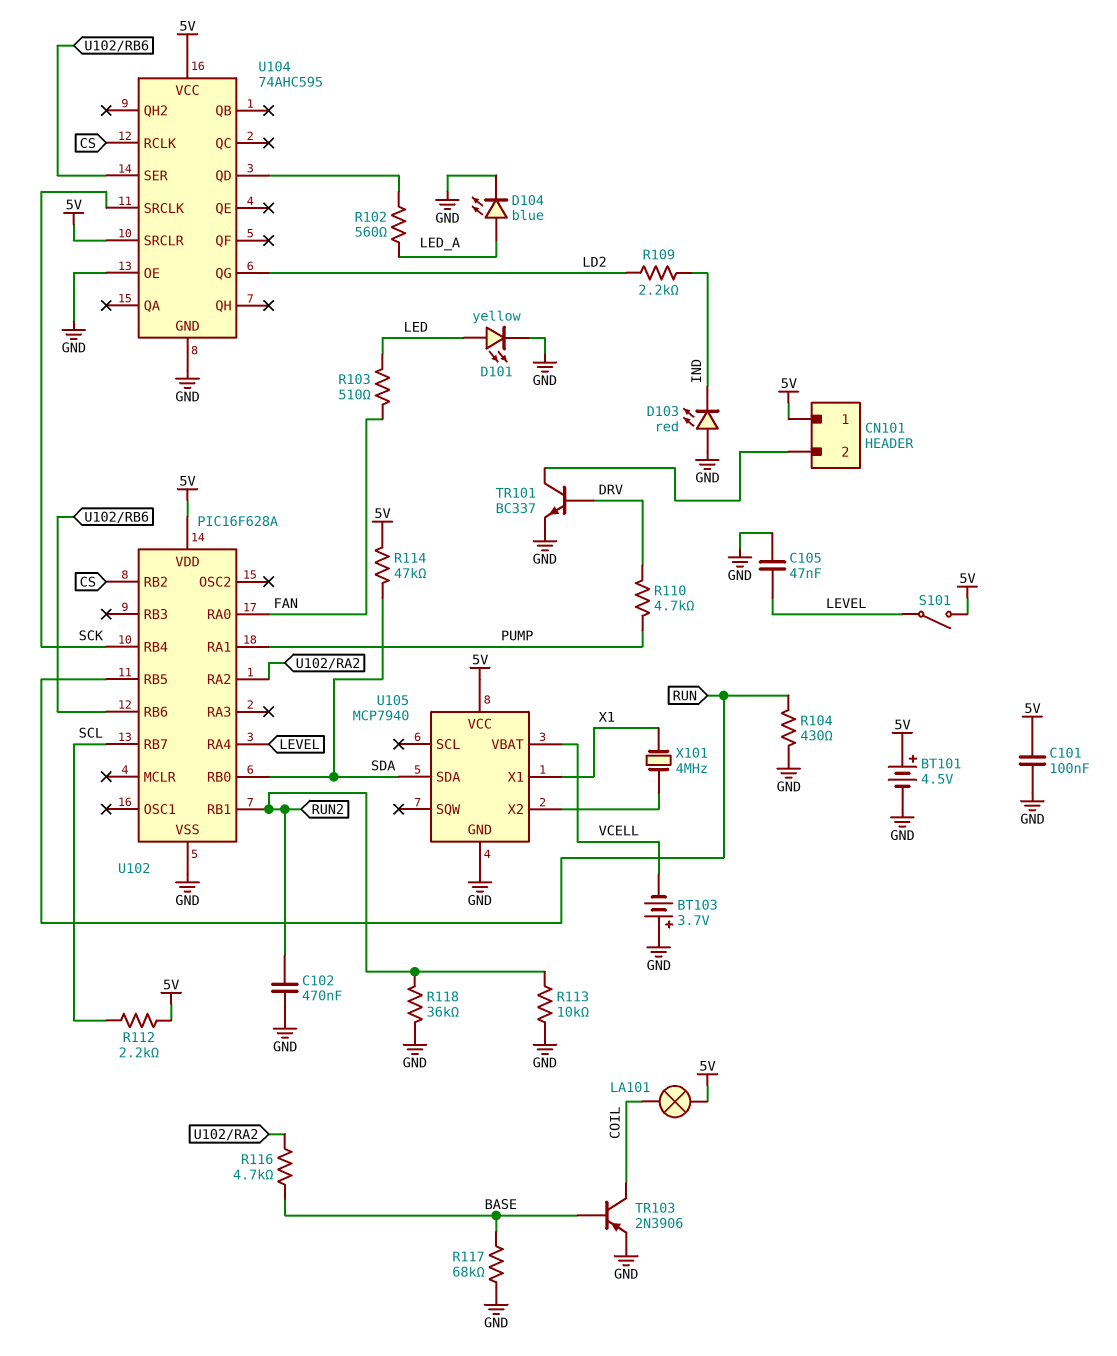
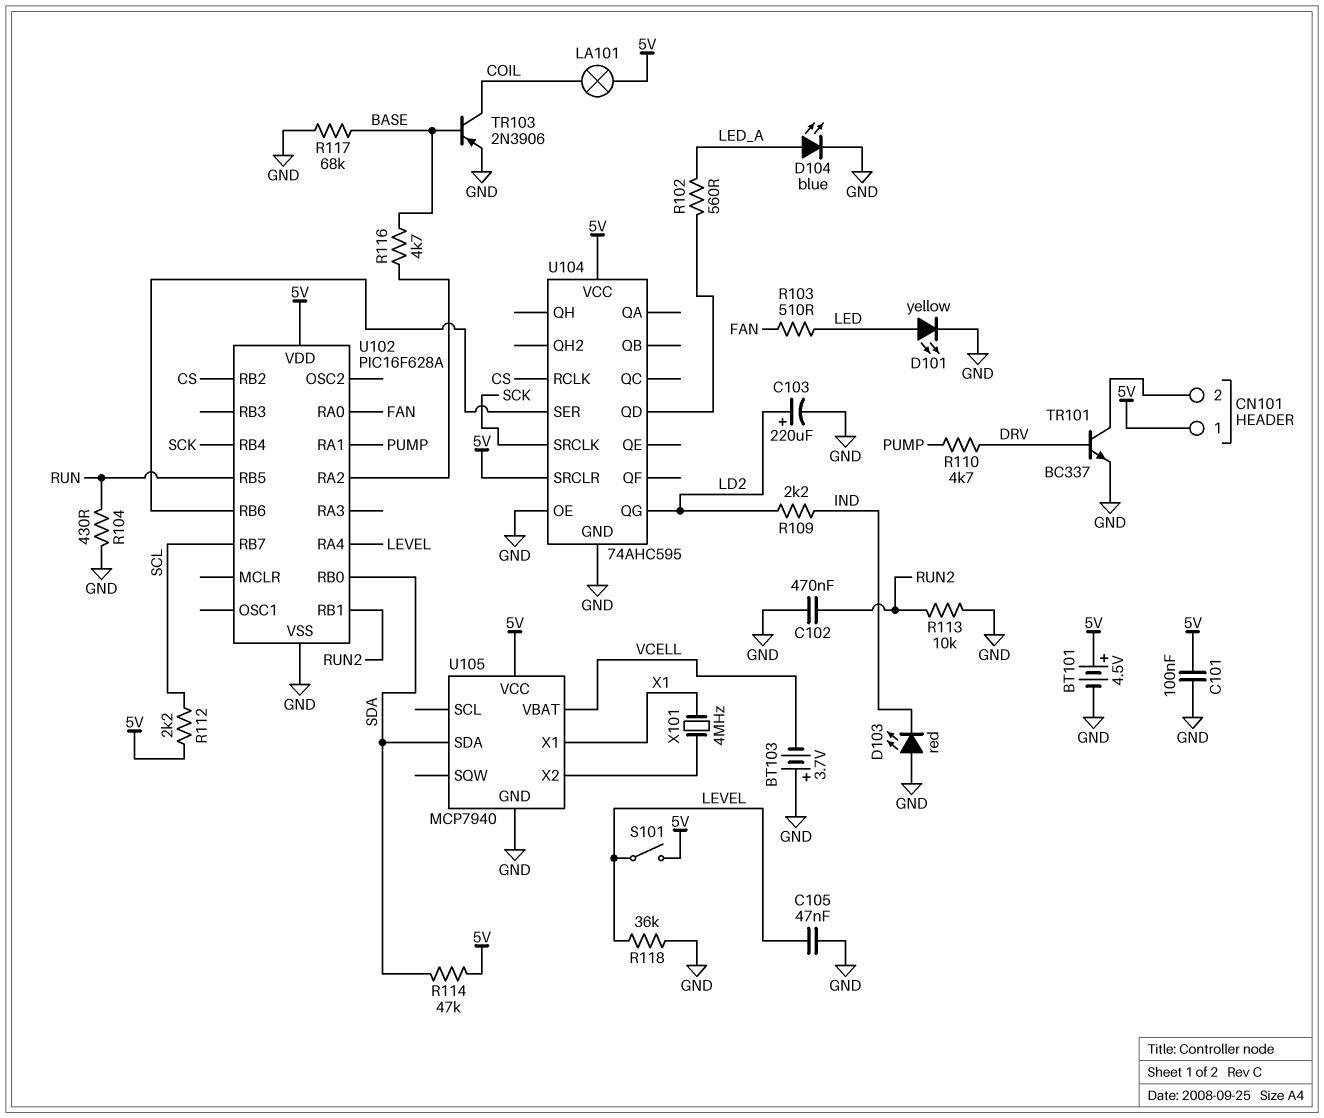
C103: none -> 220uF (plus LD2, minus GND)
R118: 36k (GND, RUN2) -> 36k (GND, LEVEL)

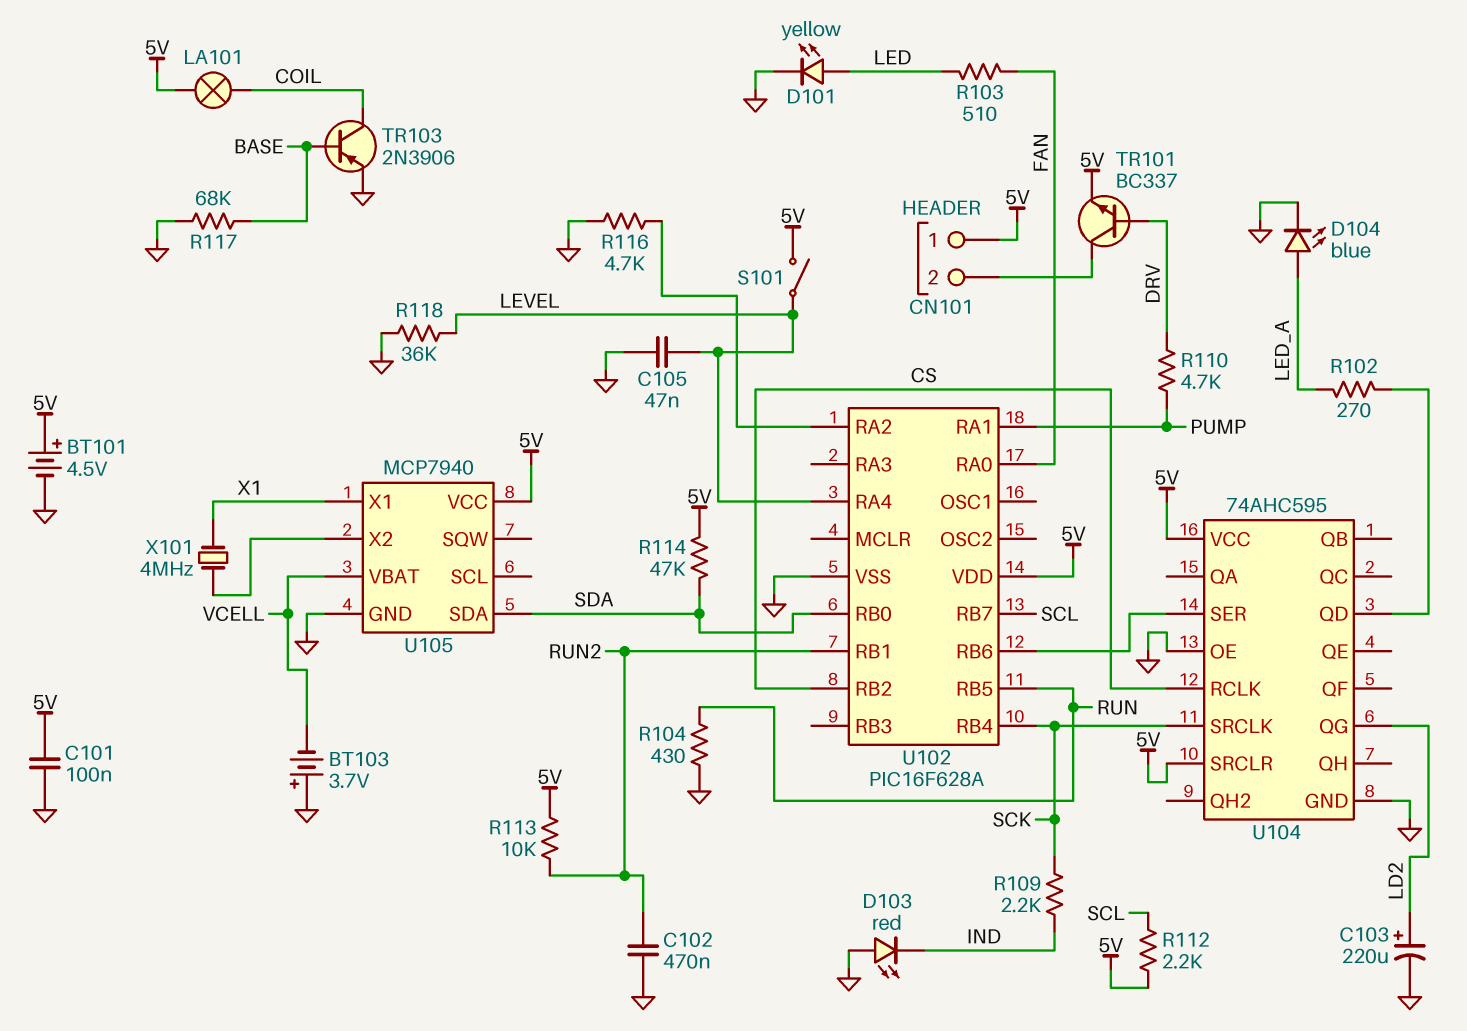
R102: 560 (LED_A, U104/QD) -> 270 (LED_A, U104/QD)
R109: 2.2k (IND, LD2) -> 2.2k (IND, SCK)
R113: 10k (GND, RUN2) -> 10k (5V, RUN2)
R116: 4.7k (BASE, U102/RA2) -> 4.7k (GND, U102/RA2)
TR101: NPN BC337 (B DRV, C CN101/2, E GND) -> NPN BC337 (B DRV, C CN101/2, E 5V)

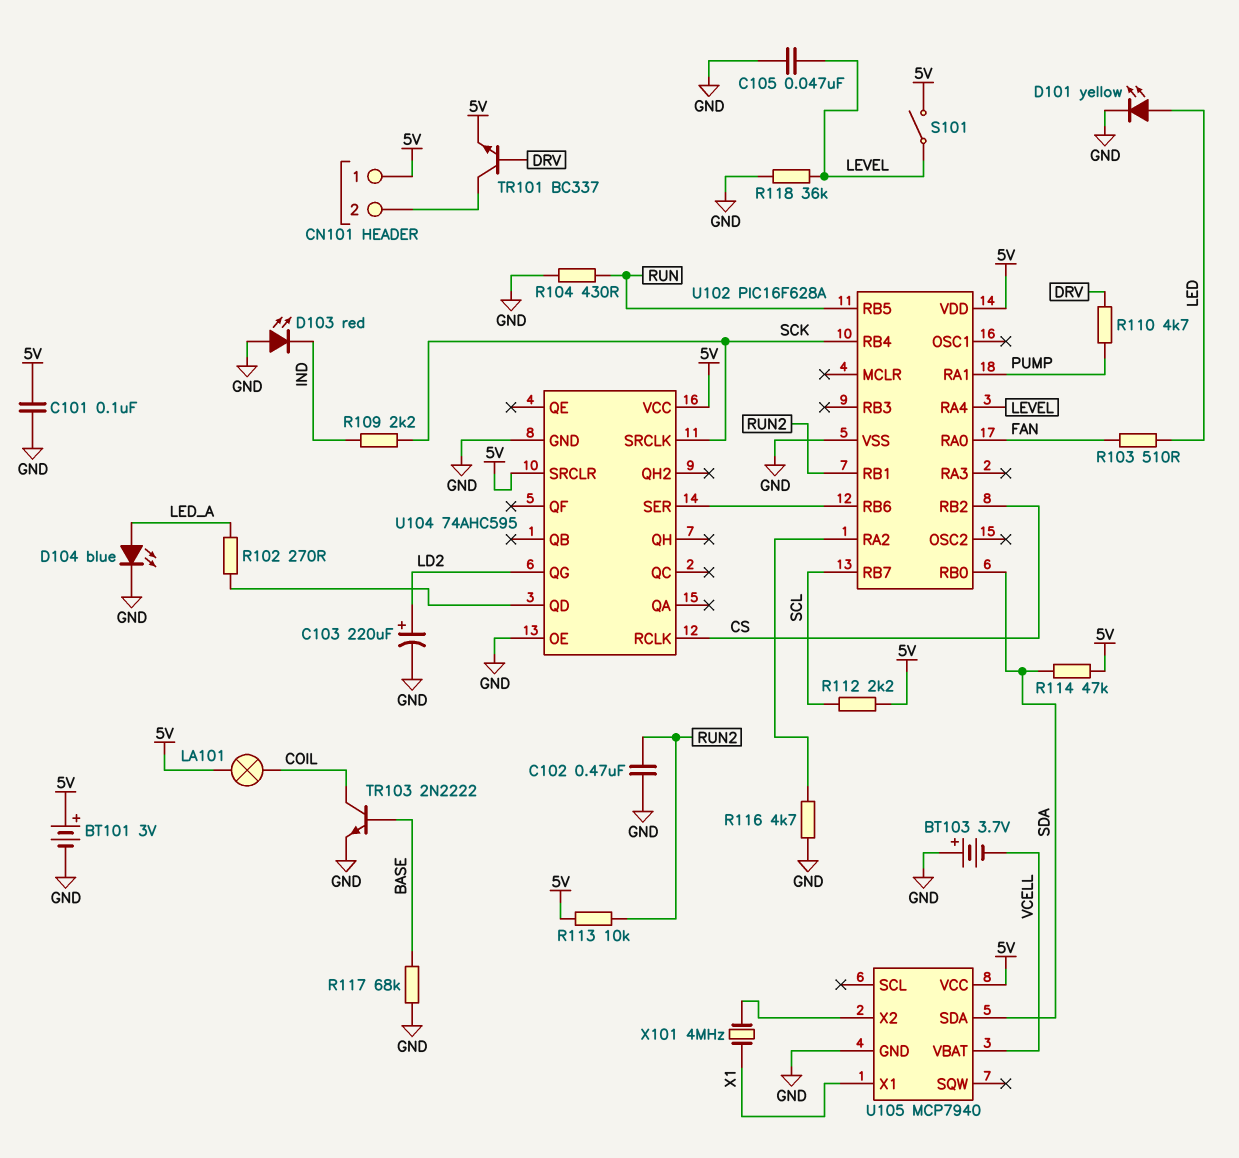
BT101: 4.5V (plus 5V, minus GND) -> 3V (plus 5V, minus GND)
TR103: PNP 2N3906 (B BASE, C COIL, E GND) -> NPN 2N2222 (B BASE, C COIL, E GND)

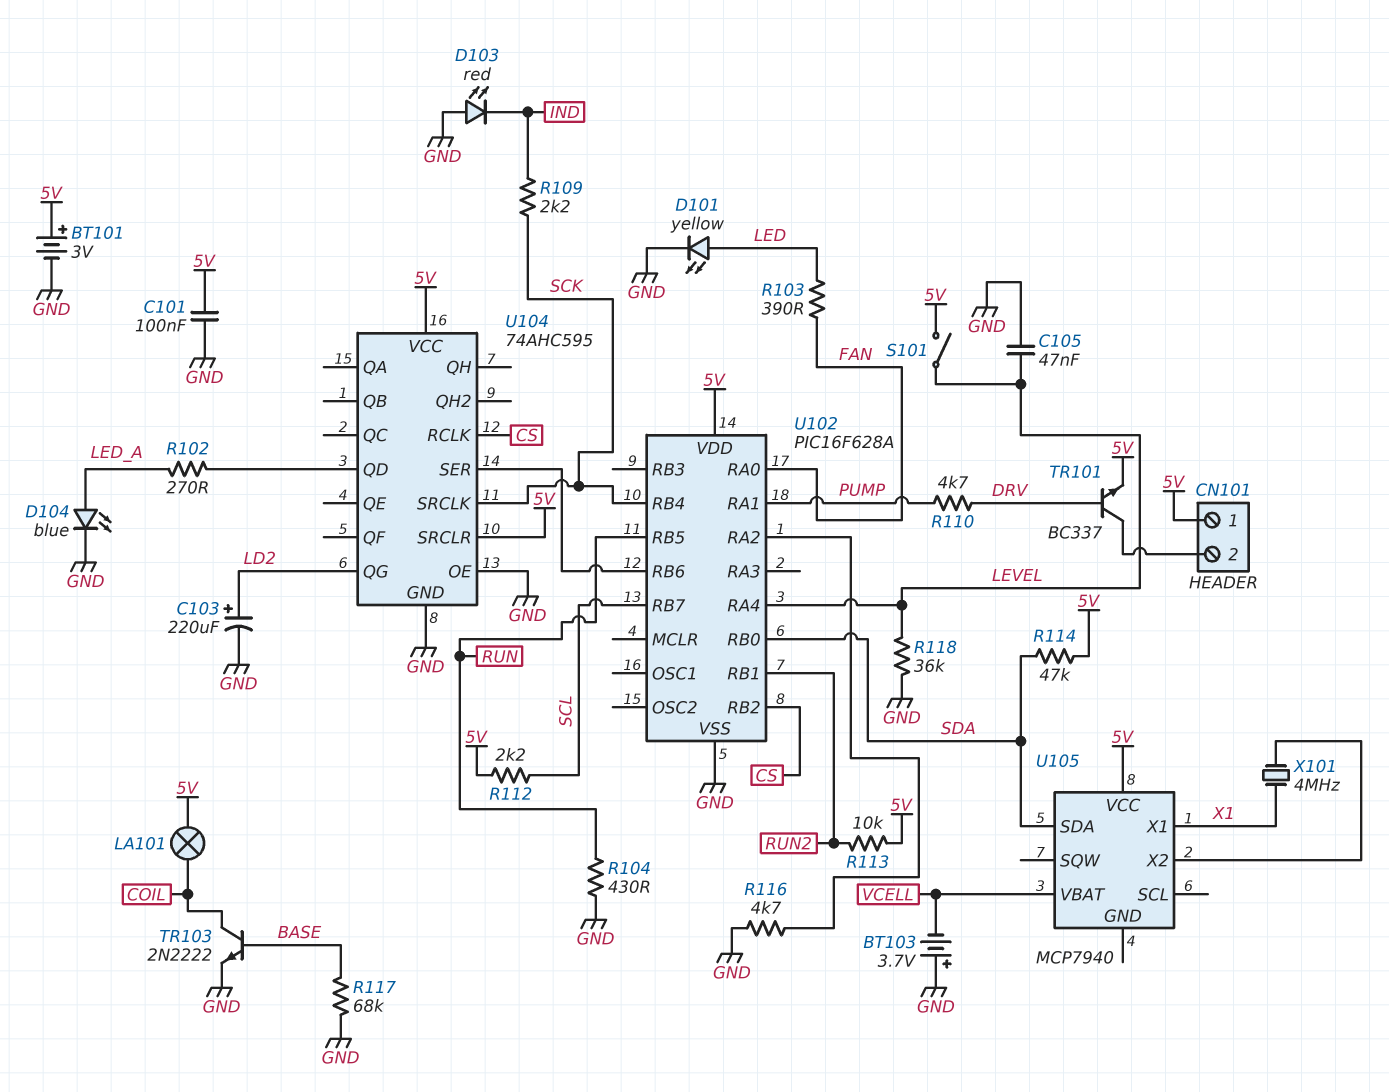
C102: 470nF (GND, RUN2) -> none
R103: 510 (FAN, LED) -> 390 (FAN, LED)
U105 pin GND: GND -> none

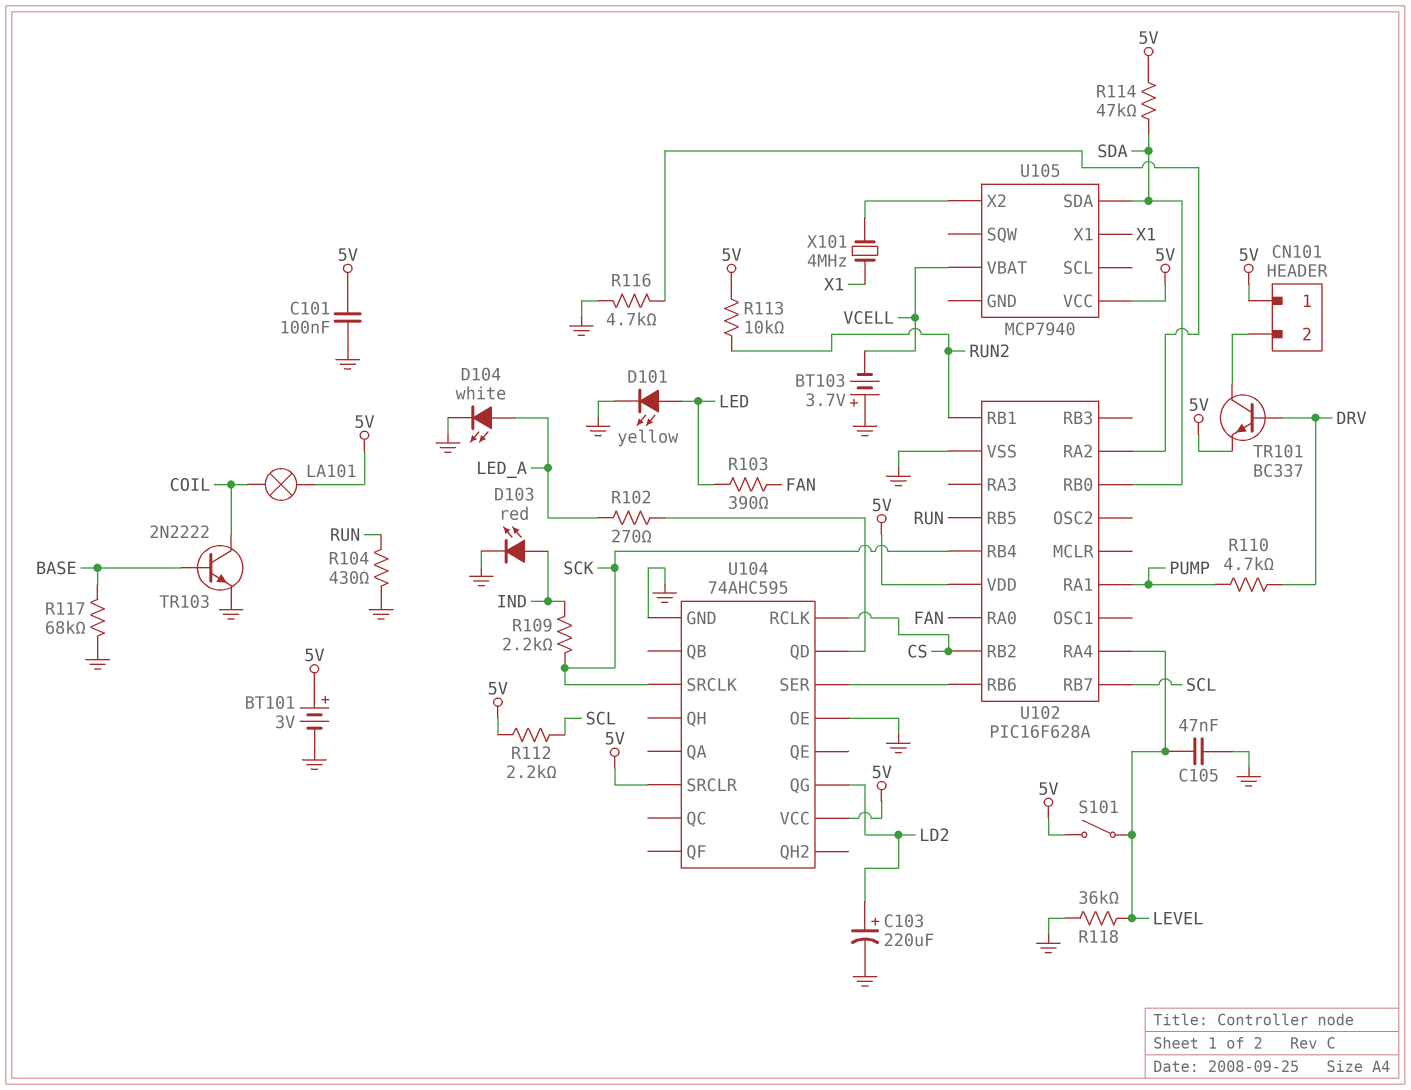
D103: LED red (A GND, K IND) -> LED red (A IND, K GND)
D104: LED blue (A LED_A, K GND) -> LED white (A LED_A, K GND)

